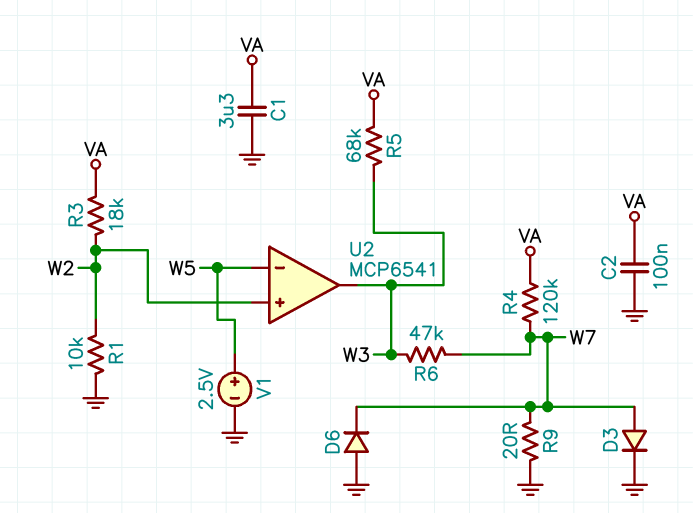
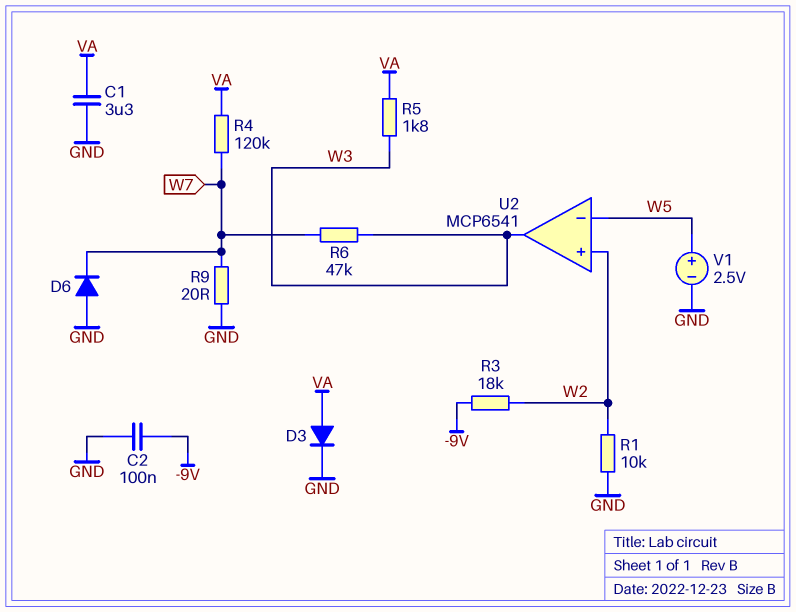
C2: 100nF (GND, VA) -> 100nF (-9V, GND)
D3: diode (A W7, K GND) -> diode (A VA, K GND)
R3: 18k (VA, W2) -> 18k (-9V, W2)
R5: 68k (VA, W3) -> 1.8k (VA, W3)

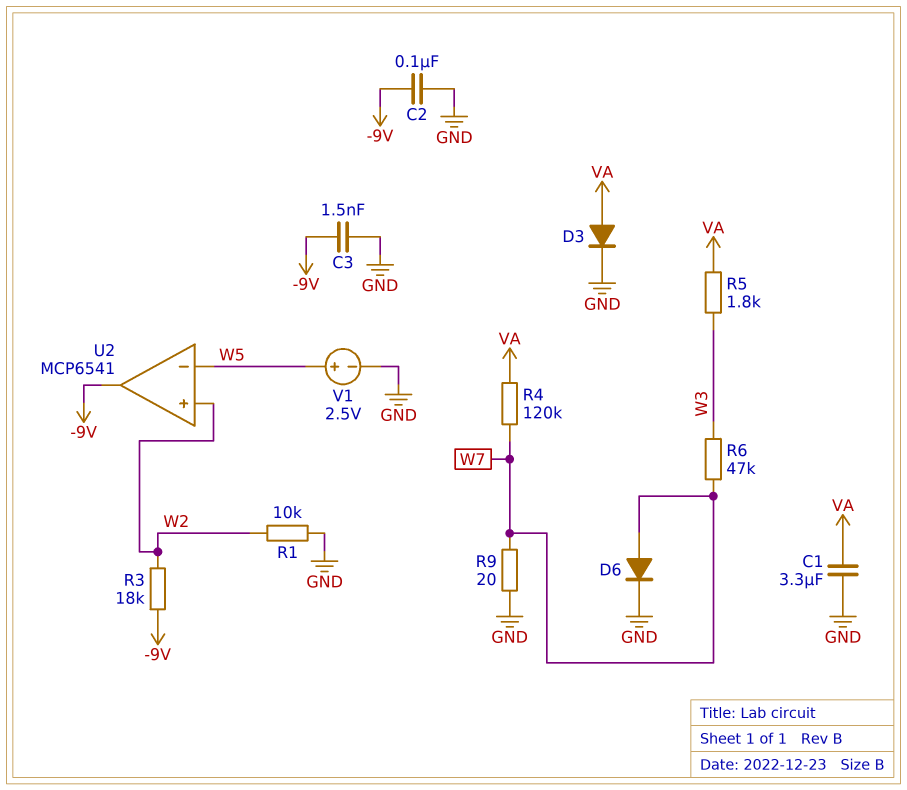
C3: none -> 1.5nF (-9V, GND)
D6: diode (A GND, K W7) -> diode (A W7, K GND)
U2 pin out: W3 -> -9V

